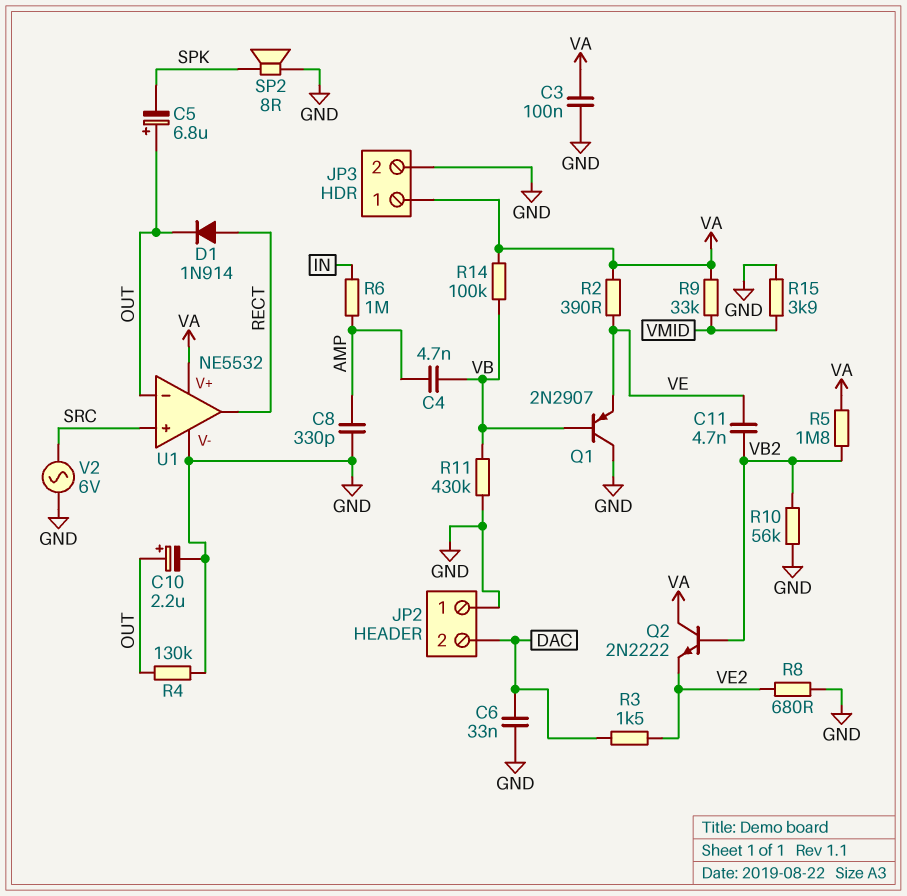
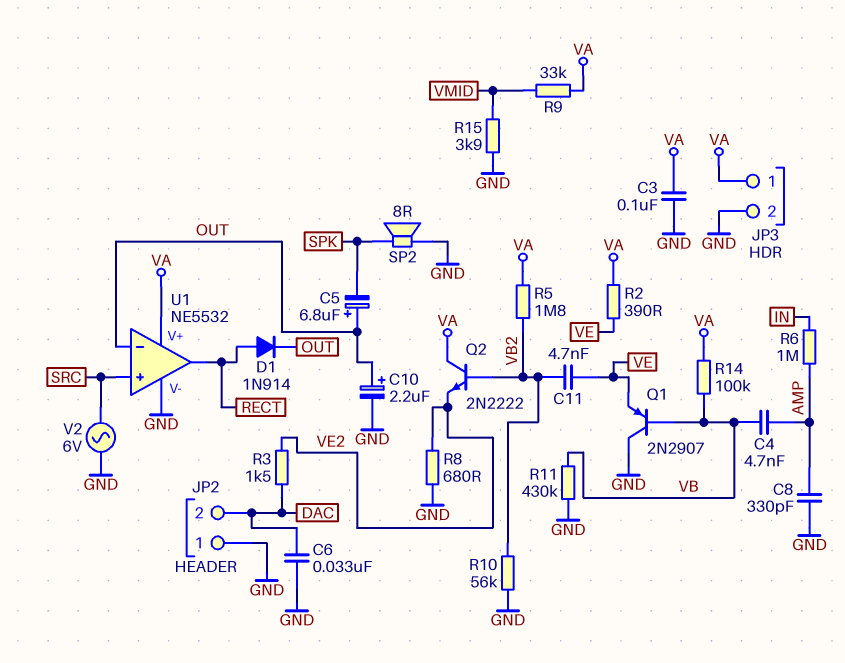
R4: 130k (GND, OUT) -> none

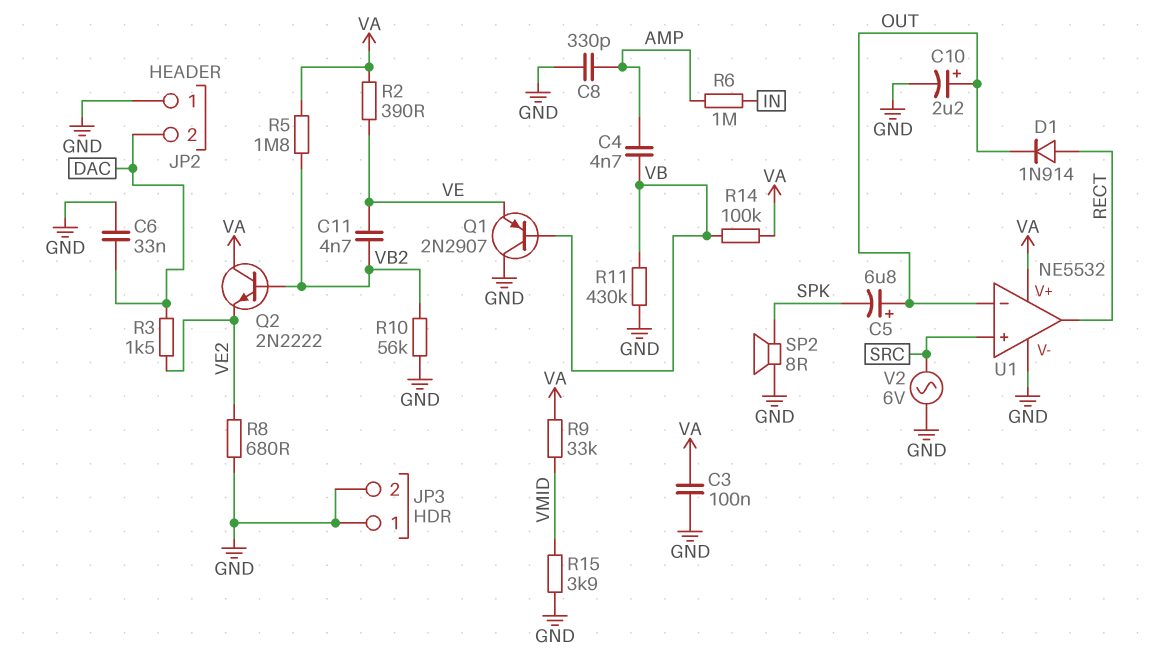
JP3 pin 1: VA -> GND

